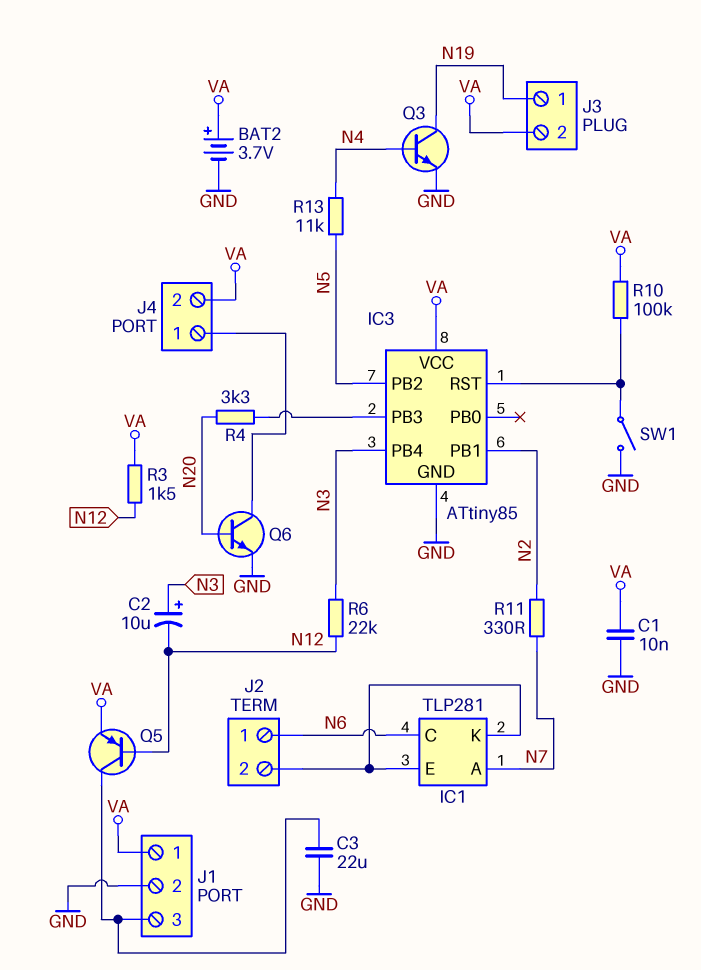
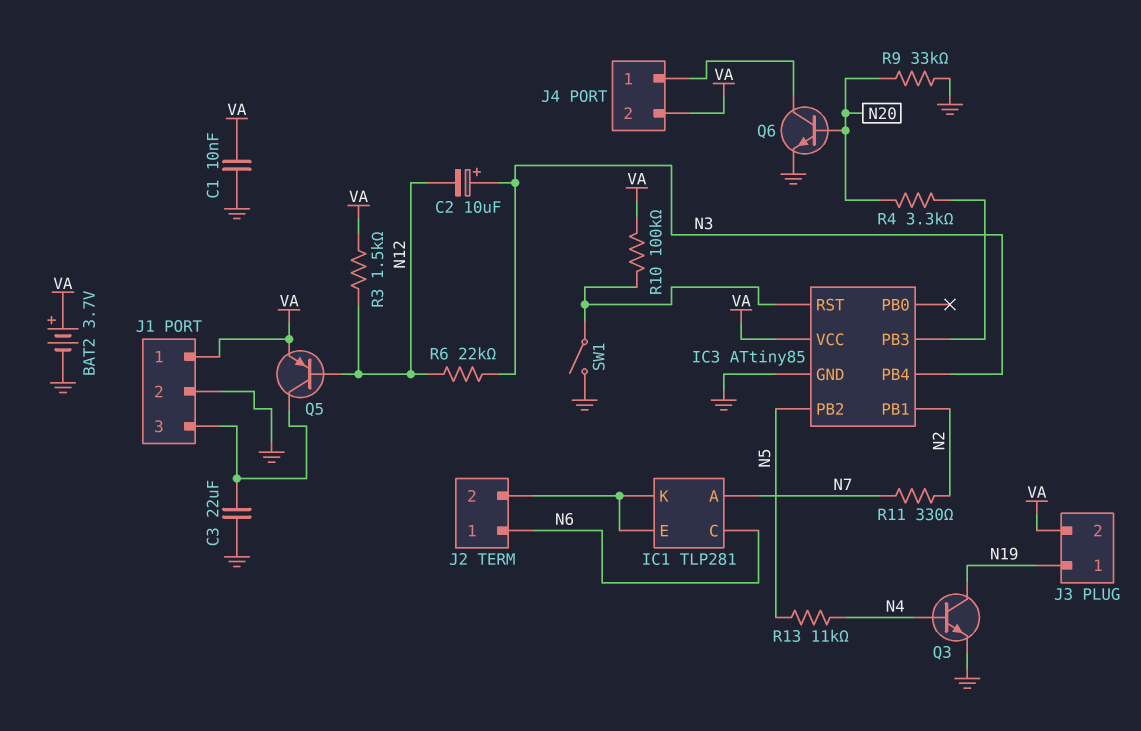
R9: none -> 33k (GND, N20)

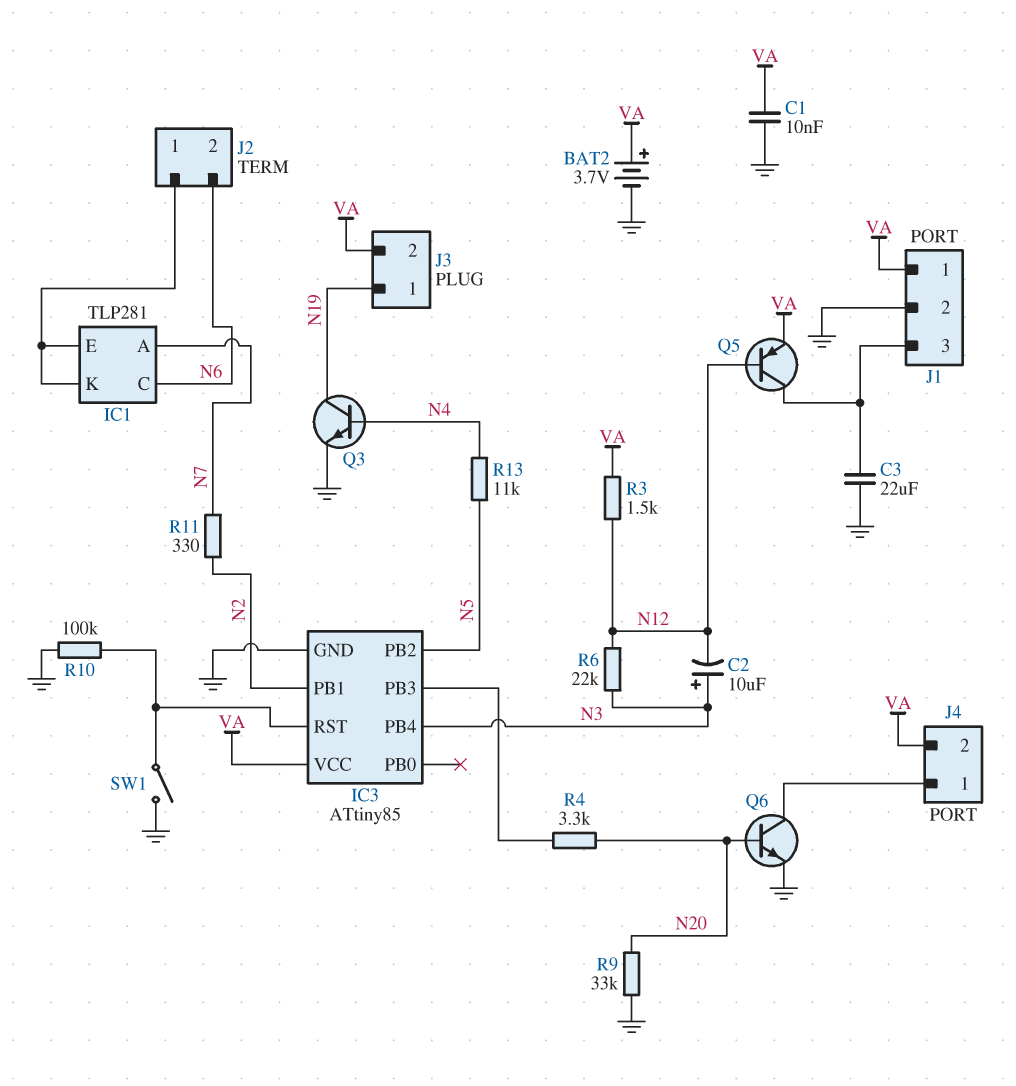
J2 pin 1: N6 -> IC1/E
J2 pin 2: IC1/E -> N6
R10: 100k (IC3/RST, VA) -> 100k (GND, IC3/RST)

